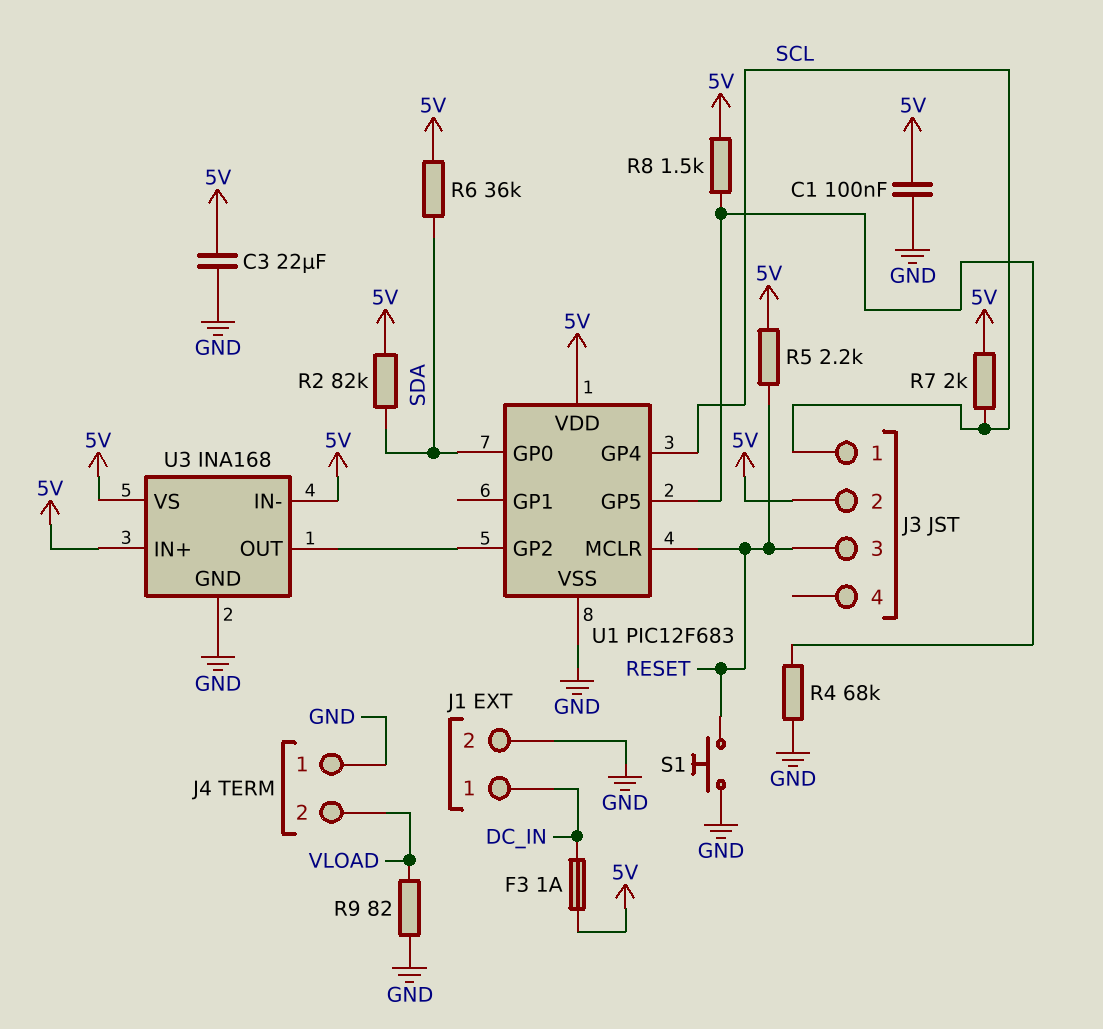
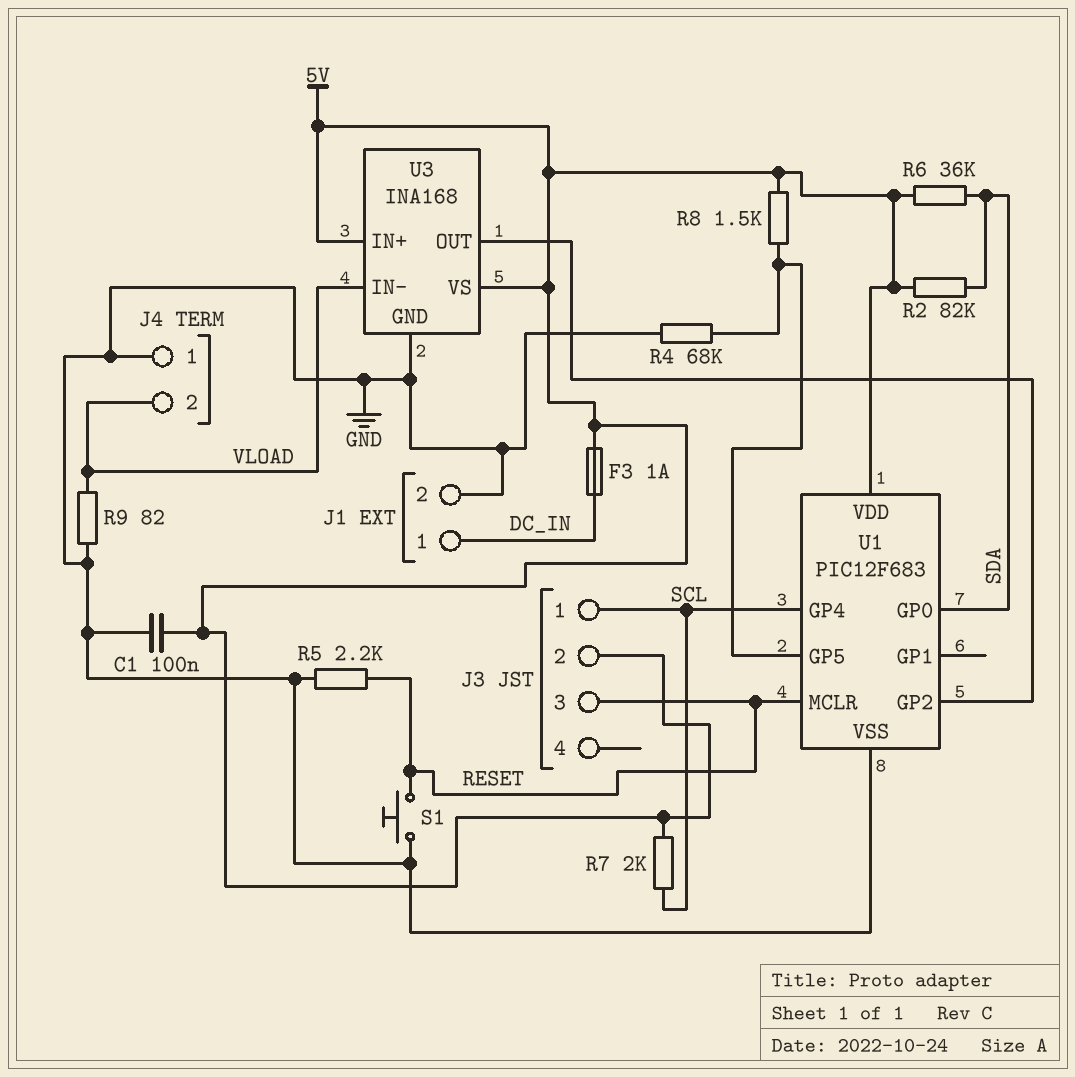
C3: 22uF (5V, GND) -> none
R5: 2.2k (5V, RESET) -> 2.2k (GND, RESET)
U3 pin IN-: 5V -> VLOAD

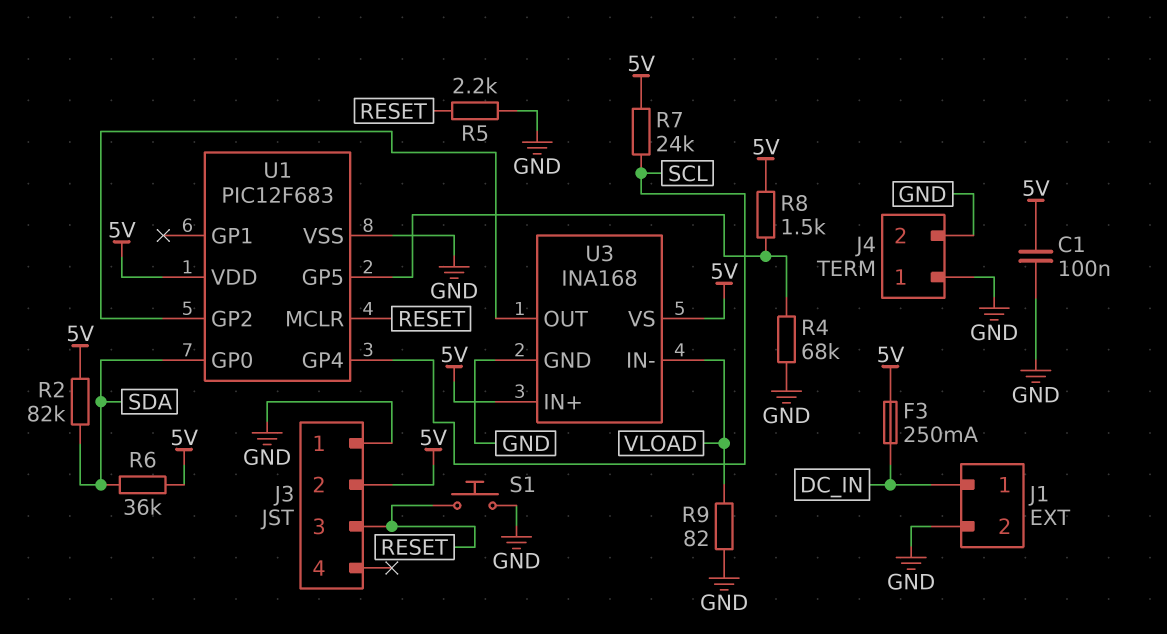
F3: 1A (5V, DC_IN) -> 250mA (5V, DC_IN)
J3 pin 1: SCL -> GND
J4 pin 2: VLOAD -> GND
R7: 2k (5V, SCL) -> 24k (5V, SCL)

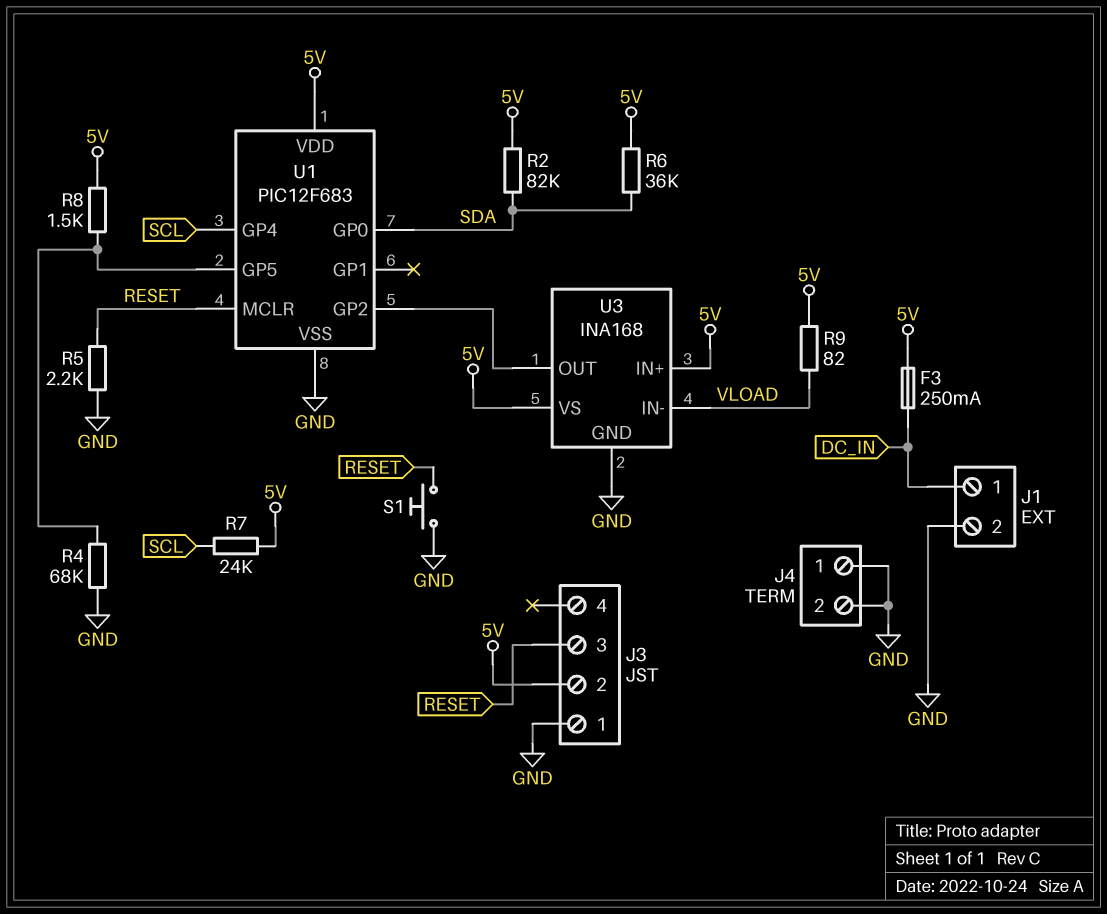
C1: 100nF (5V, GND) -> none
R9: 82 (GND, VLOAD) -> 82 (5V, VLOAD)

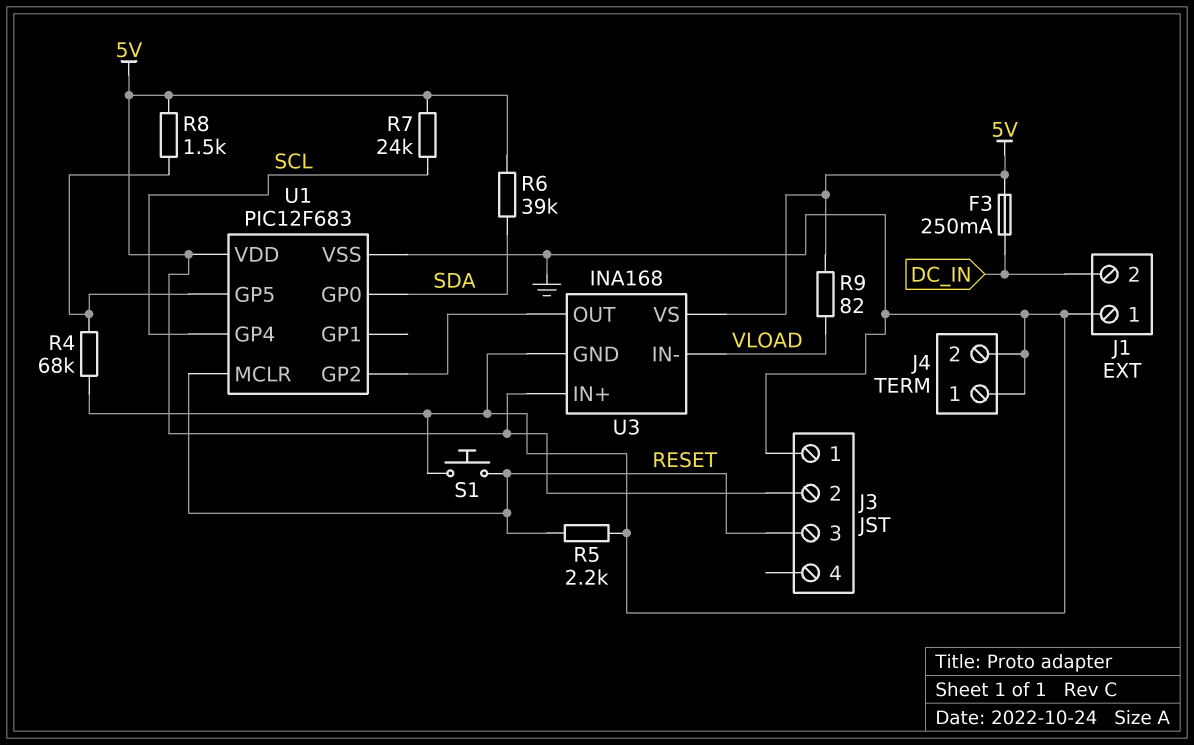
J1 pin 1: DC_IN -> GND
J1 pin 2: GND -> DC_IN
R2: 82k (5V, SDA) -> none
R6: 36k (5V, SDA) -> 39k (5V, SDA)

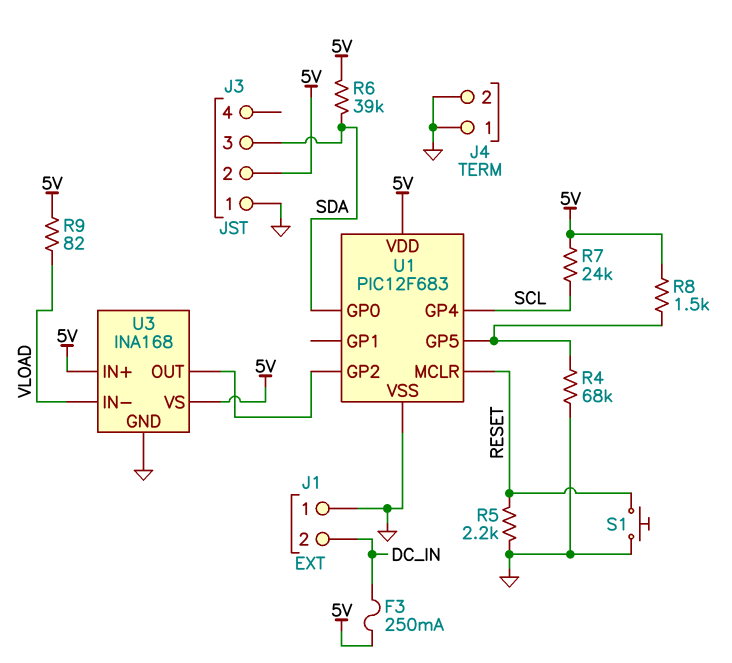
J3 pin 3: RESET -> SDA

